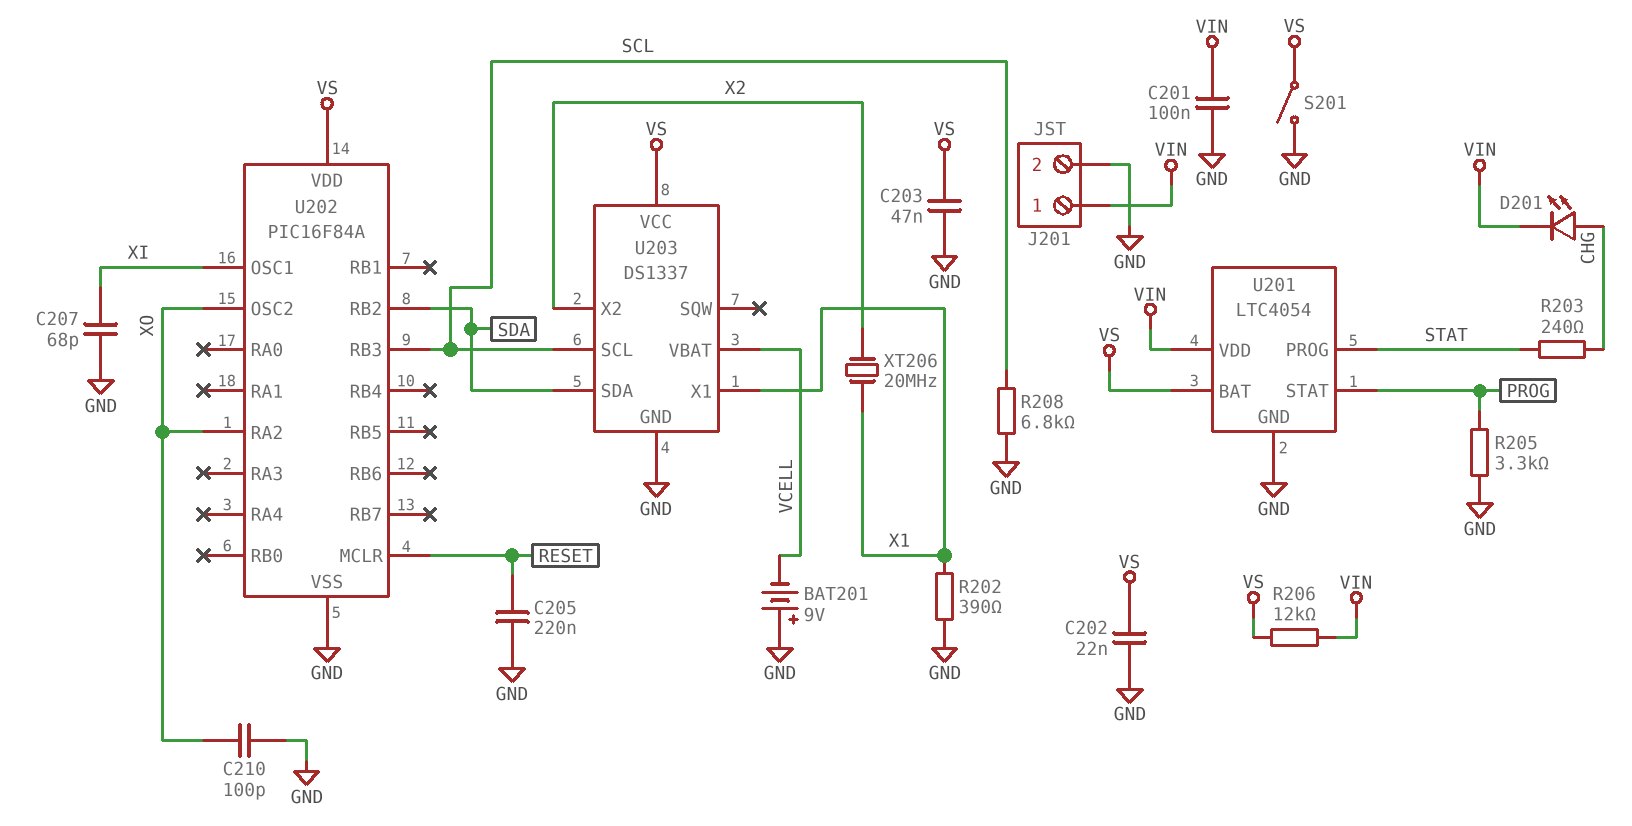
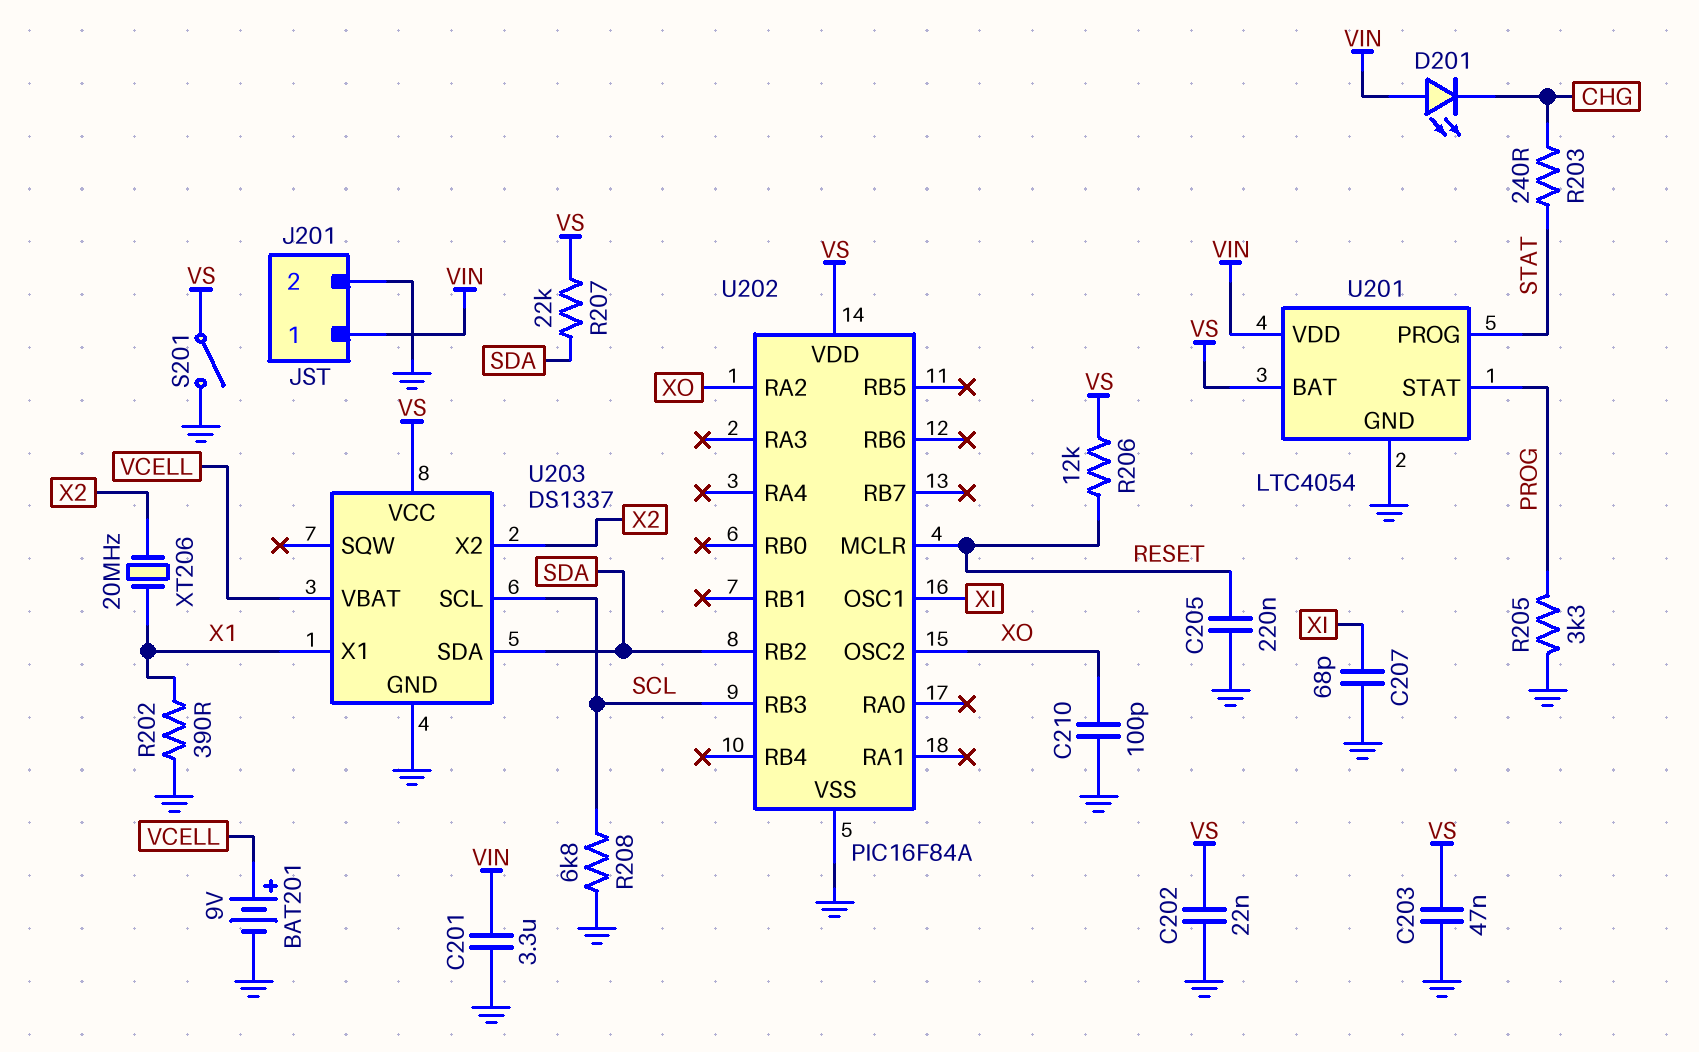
BAT201: 9V (plus GND, minus VCELL) -> 9V (plus VCELL, minus GND)
C201: 100nF (GND, VIN) -> 3.3uF (GND, VIN)
D201: LED (A CHG, K VIN) -> LED (A VIN, K CHG)
R206: 12k (VIN, VS) -> 12k (RESET, VS)
R207: none -> 22k (SDA, VS)

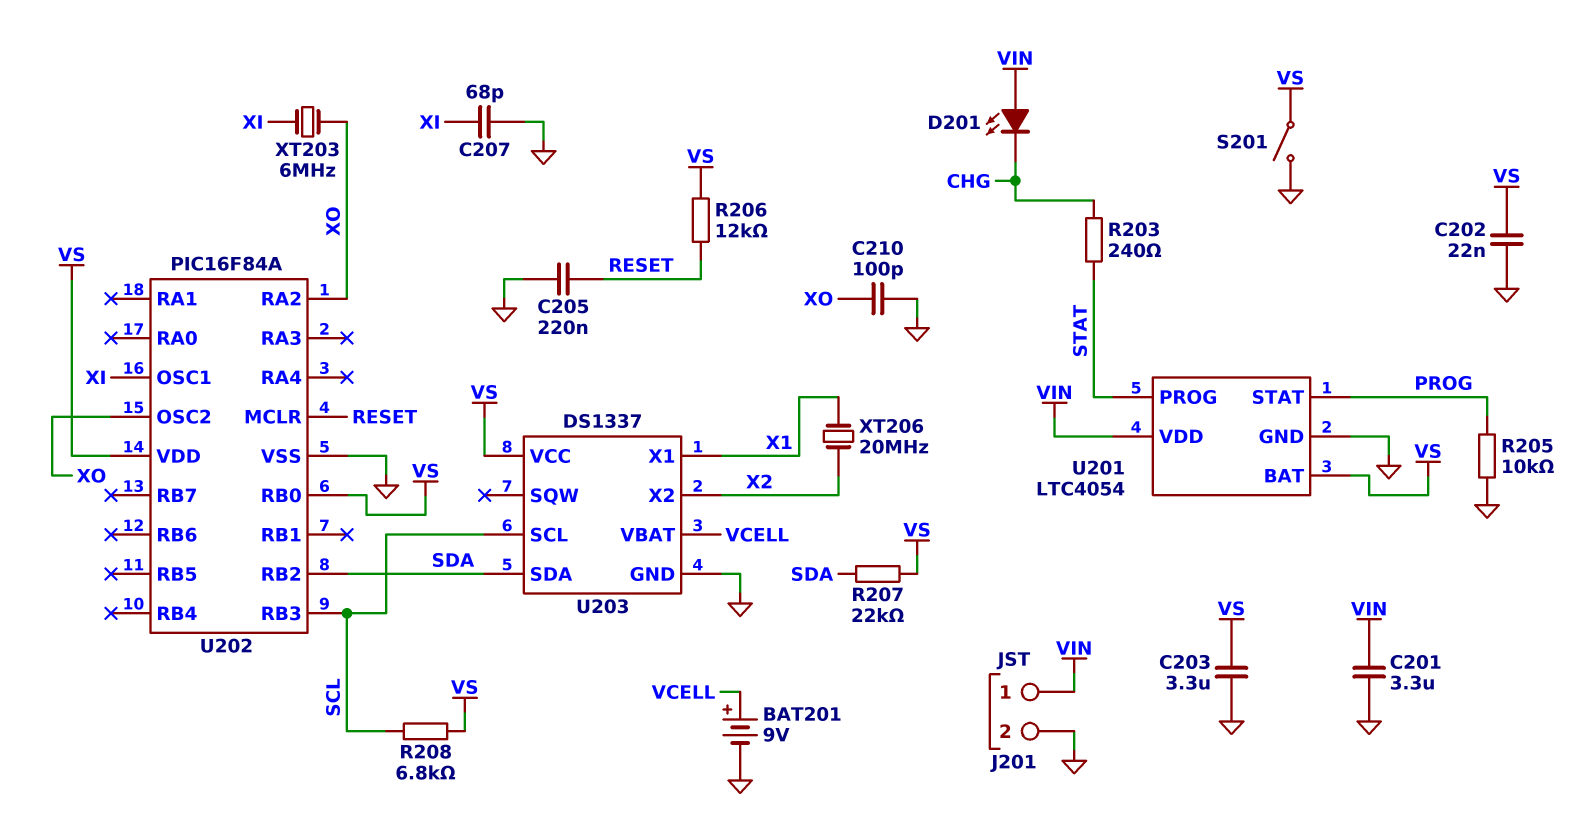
C203: 47nF (GND, VS) -> 3.3uF (GND, VS)
R202: 390 (GND, X1) -> none
R205: 3.3k (GND, PROG) -> 10k (GND, PROG)
R208: 6.8k (GND, SCL) -> 6.8k (SCL, VS)
U202 pin RB0: none -> VS
XT203: none -> 6MHz (XI, XO)

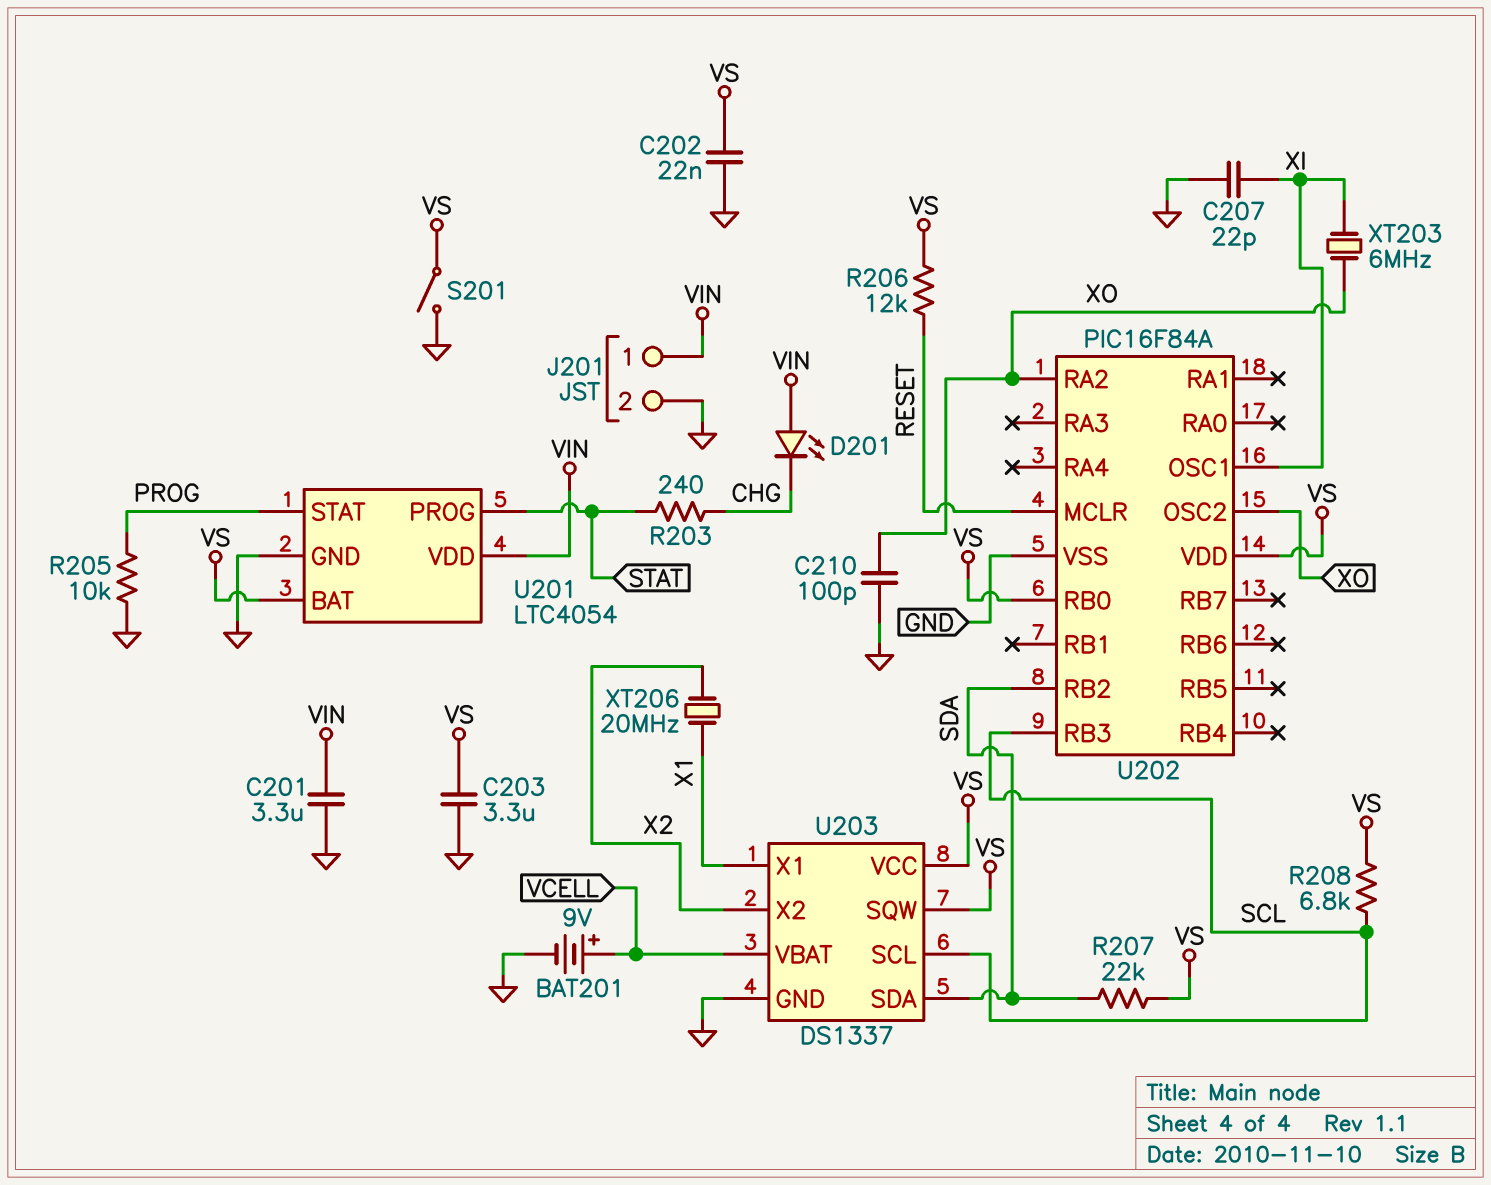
C205: 220nF (GND, RESET) -> none
C207: 68pF (GND, XI) -> 22pF (GND, XI)
U203 pin SQW: none -> VS

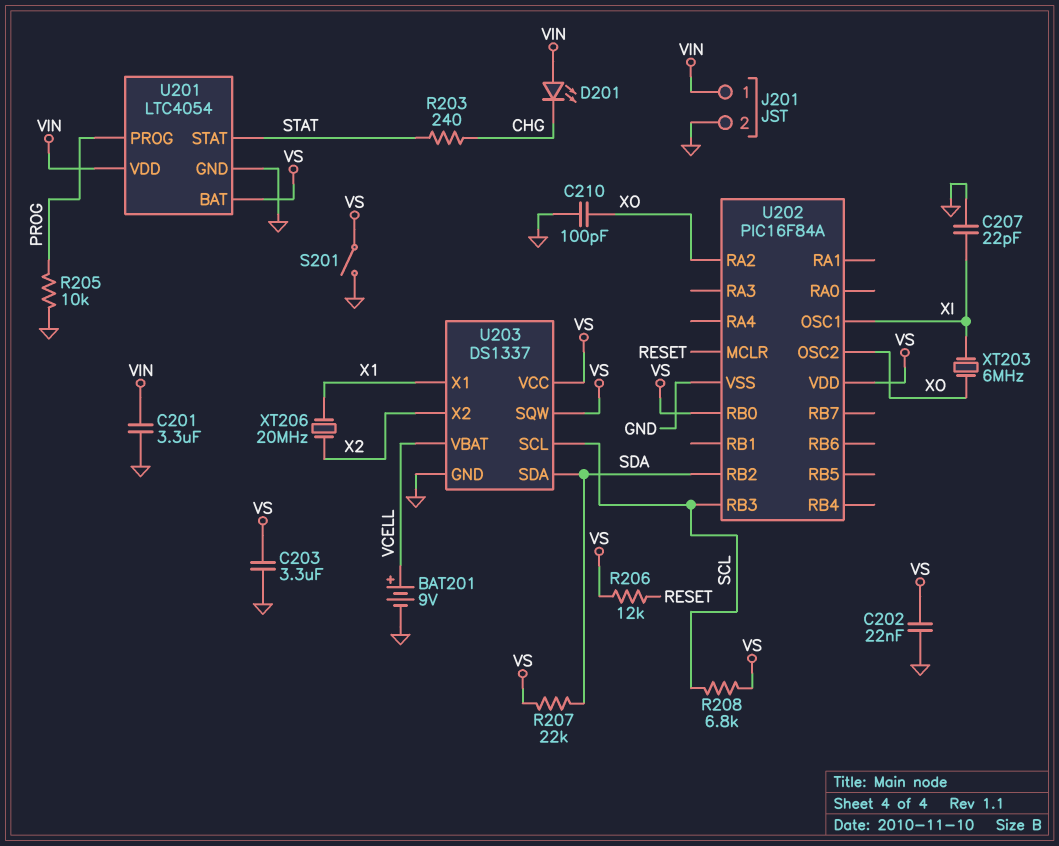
U201 pin PROG: STAT -> PROG
U201 pin STAT: PROG -> STAT

